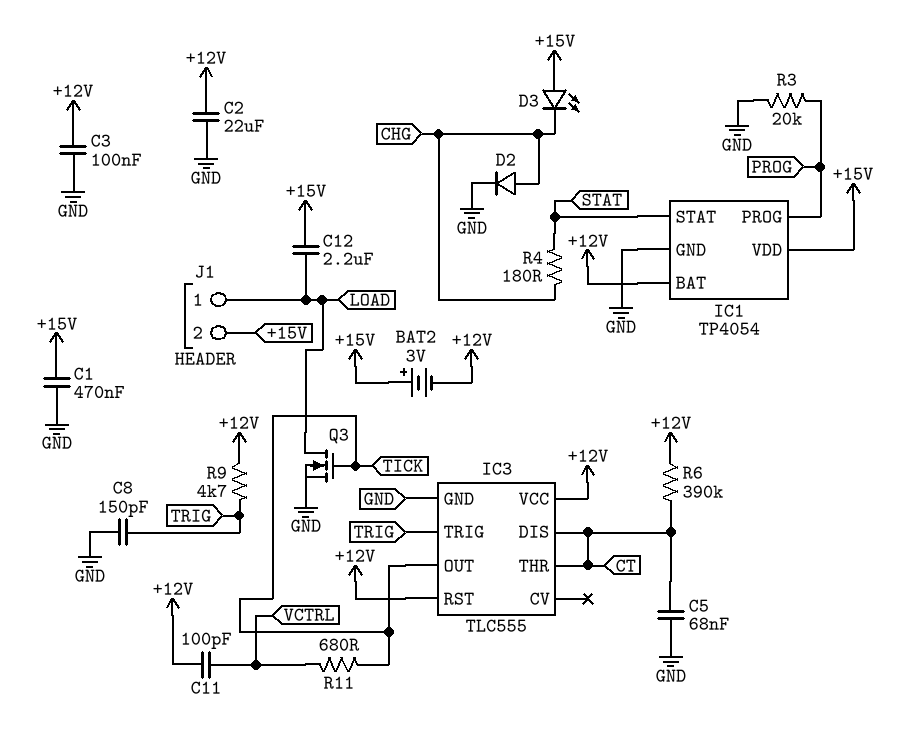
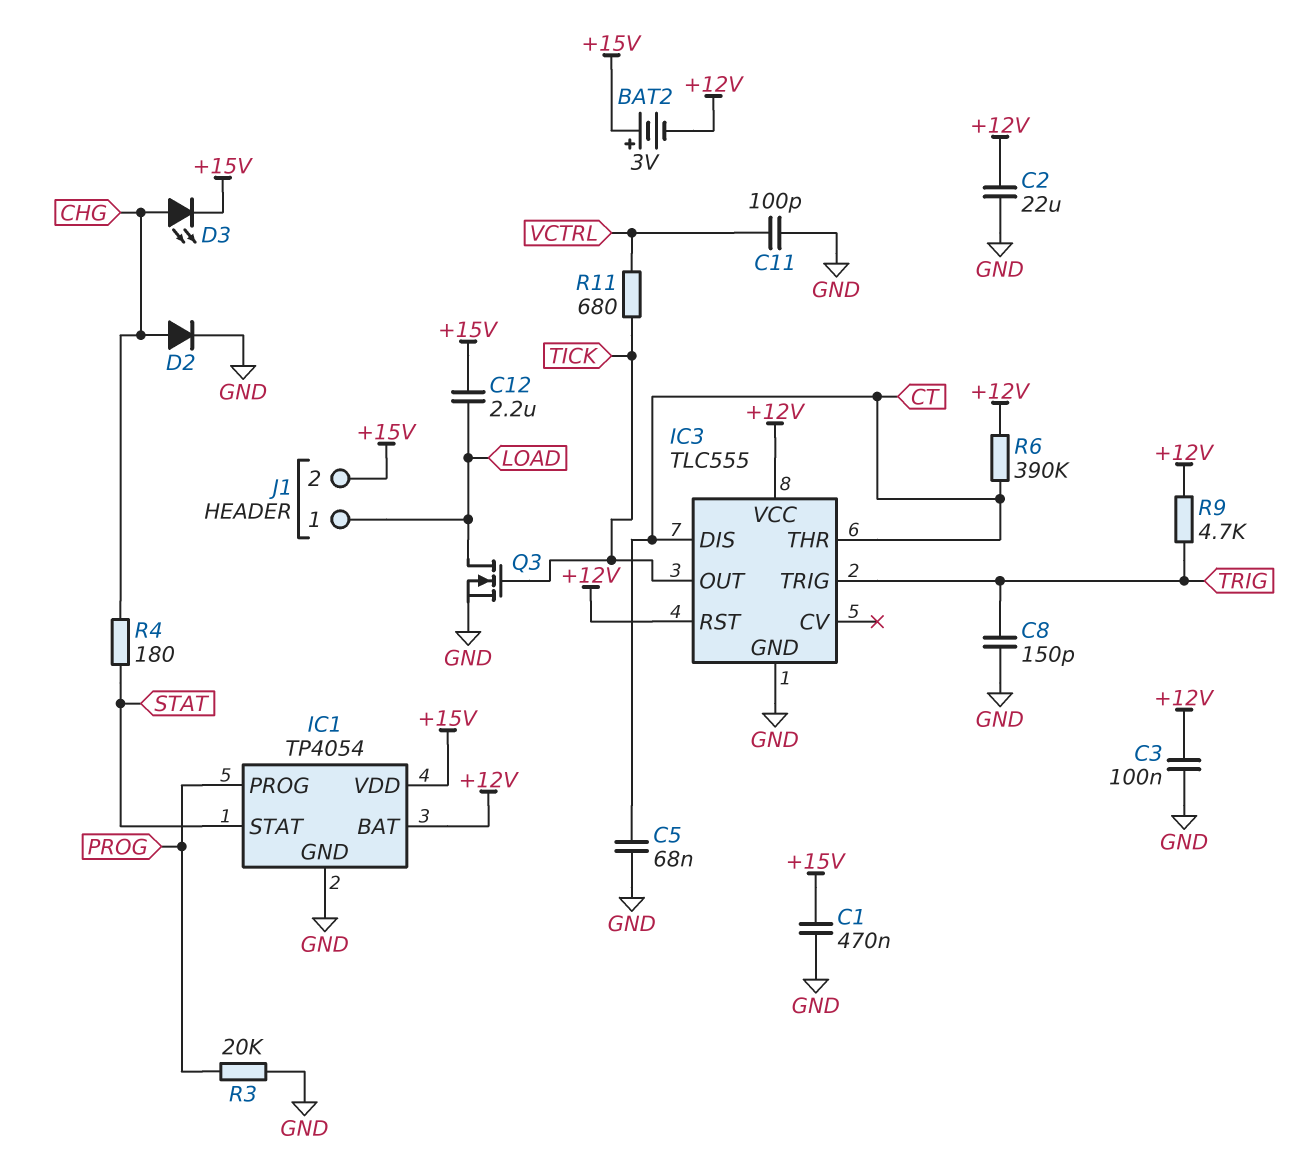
C11: 100pF (+12V, VCTRL) -> 100pF (GND, VCTRL)
D3: LED (A +15V, K CHG) -> LED (A CHG, K +15V)

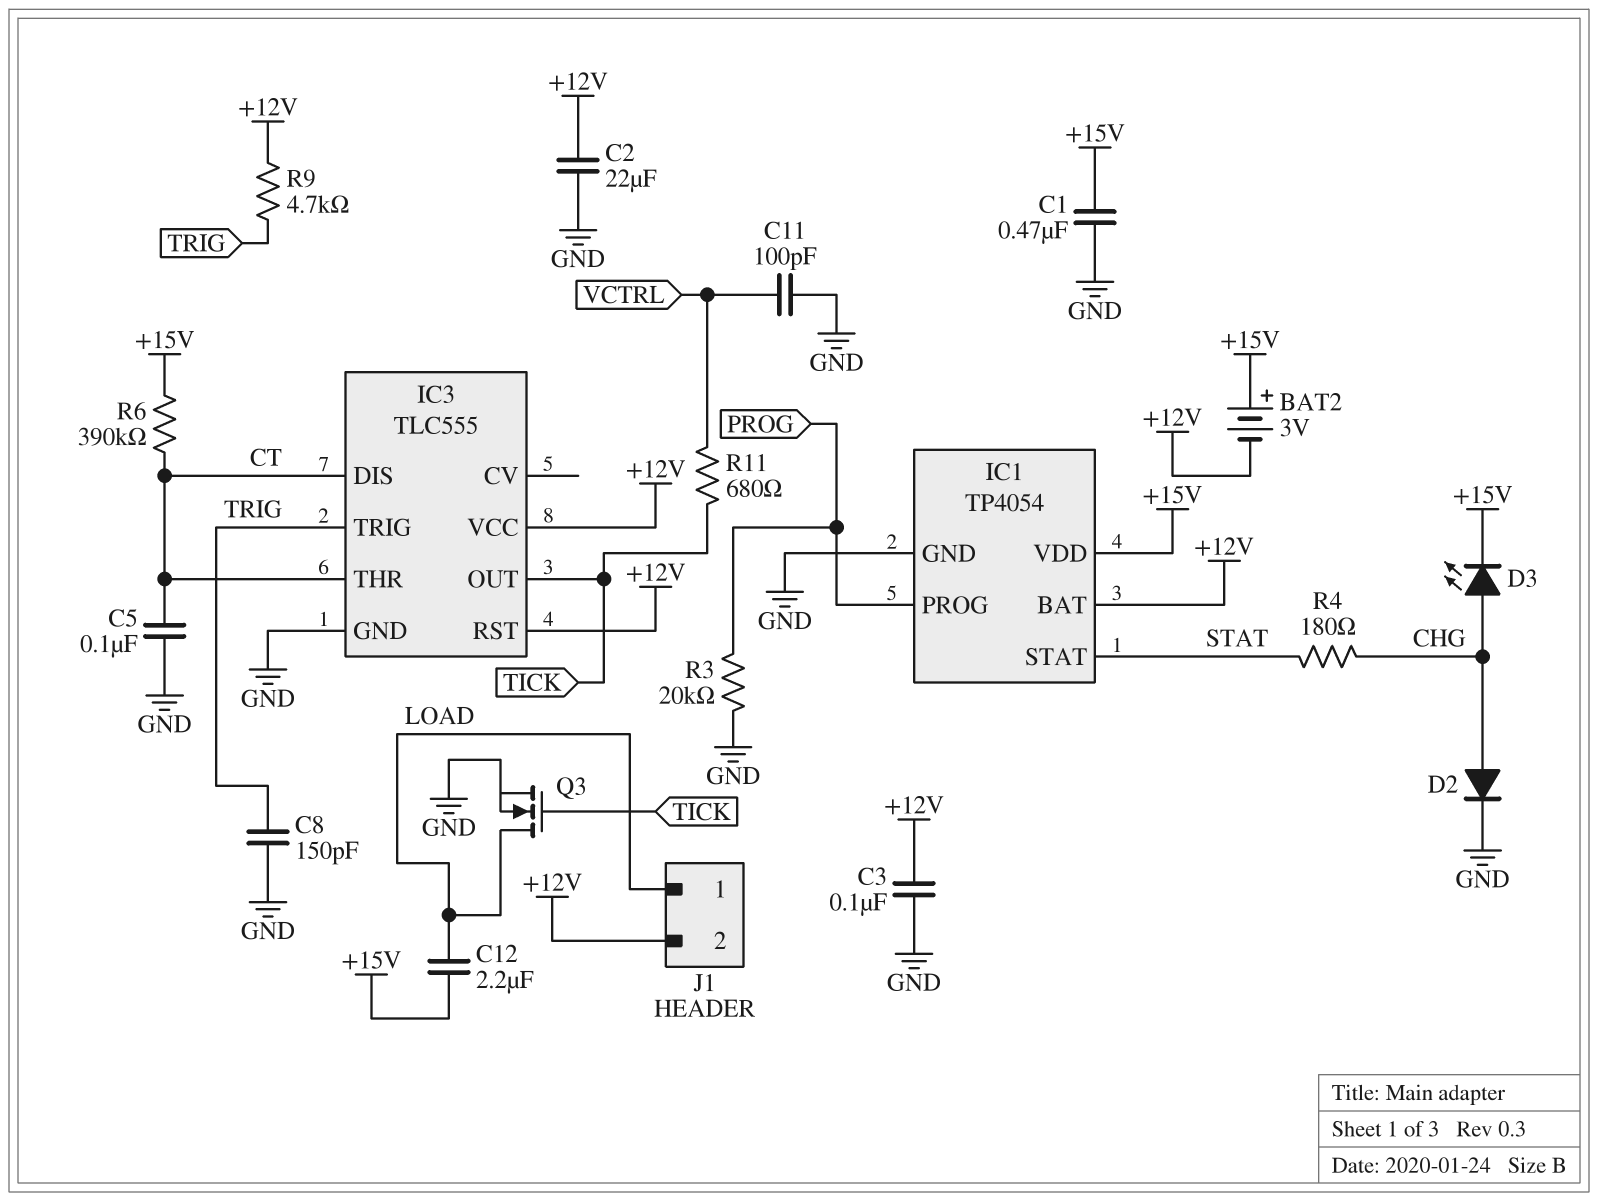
C5: 68nF (CT, GND) -> 100nF (CT, GND)
J1 pin 2: +15V -> +12V
R6: 390k (+12V, CT) -> 390k (+15V, CT)

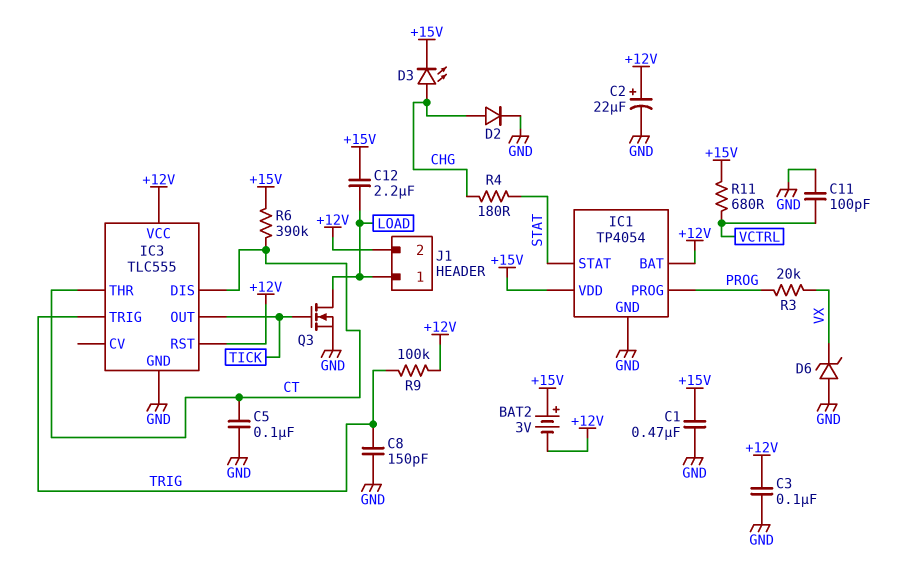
C2: 22uF (+12V, GND) -> 22uF (plus +12V, minus GND)
D6: none -> zener (A GND, K VX)
R3: 20k (GND, PROG) -> 20k (PROG, VX)
R9: 4.7k (+12V, TRIG) -> 100k (+12V, TRIG)
R11: 680 (TICK, VCTRL) -> 680 (+15V, VCTRL)

